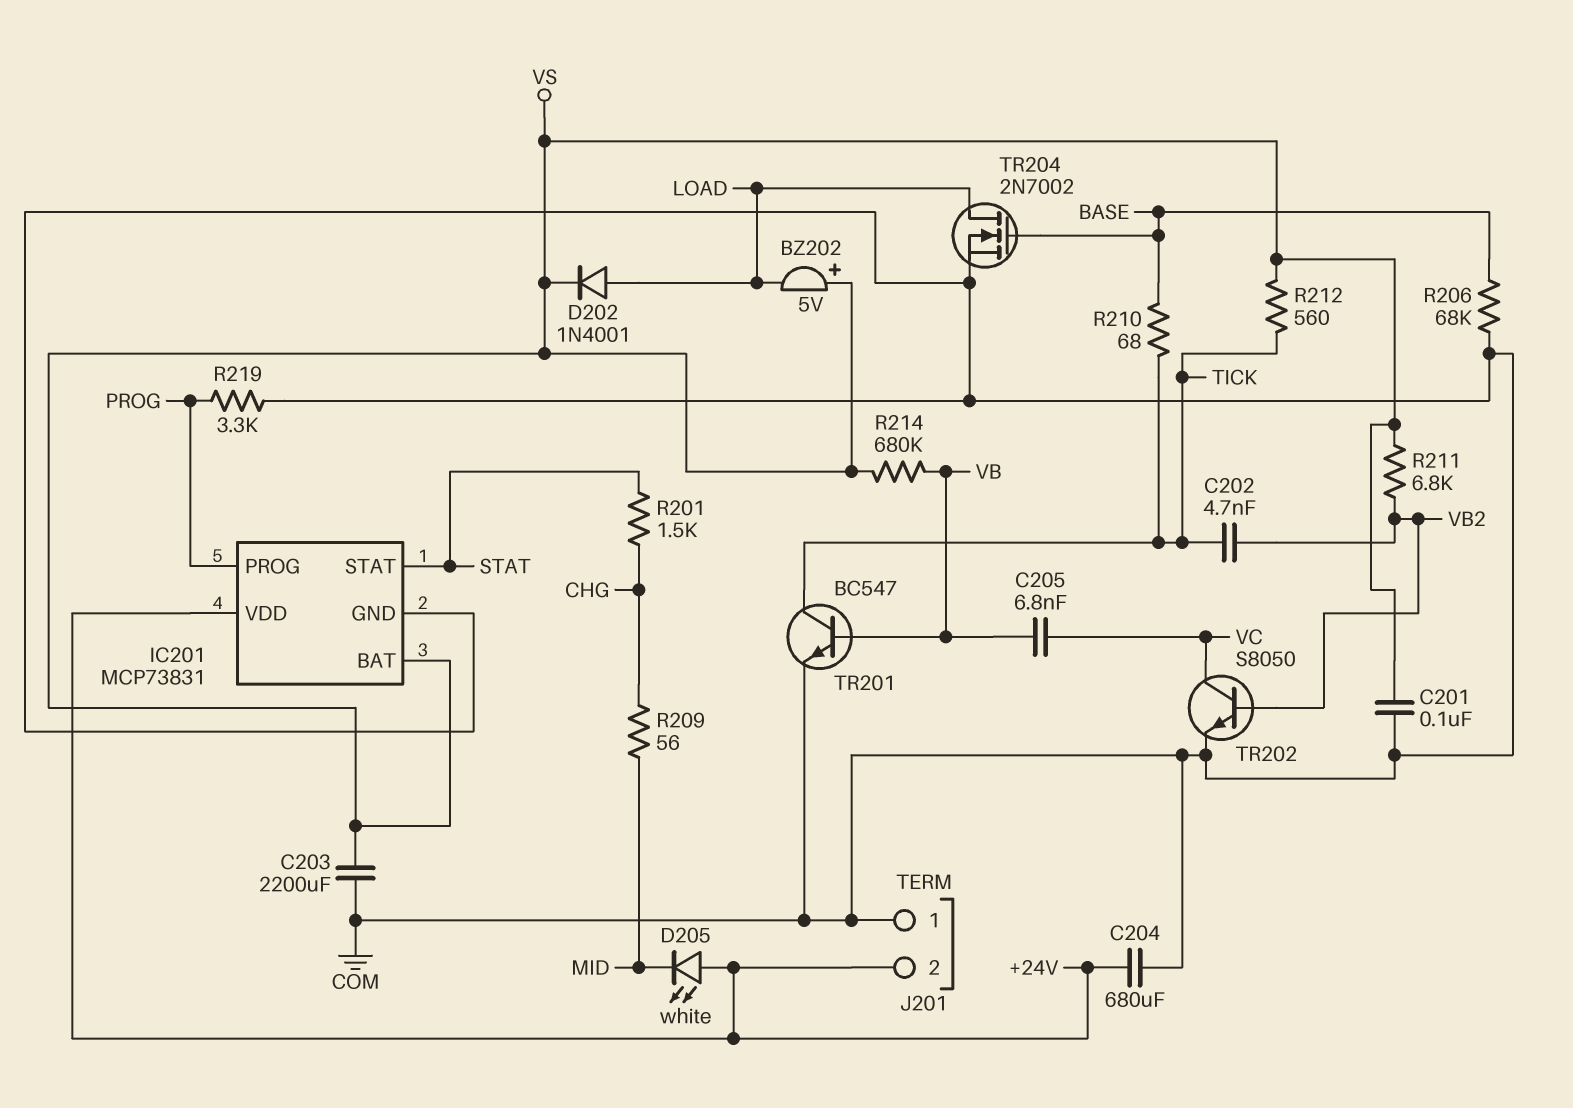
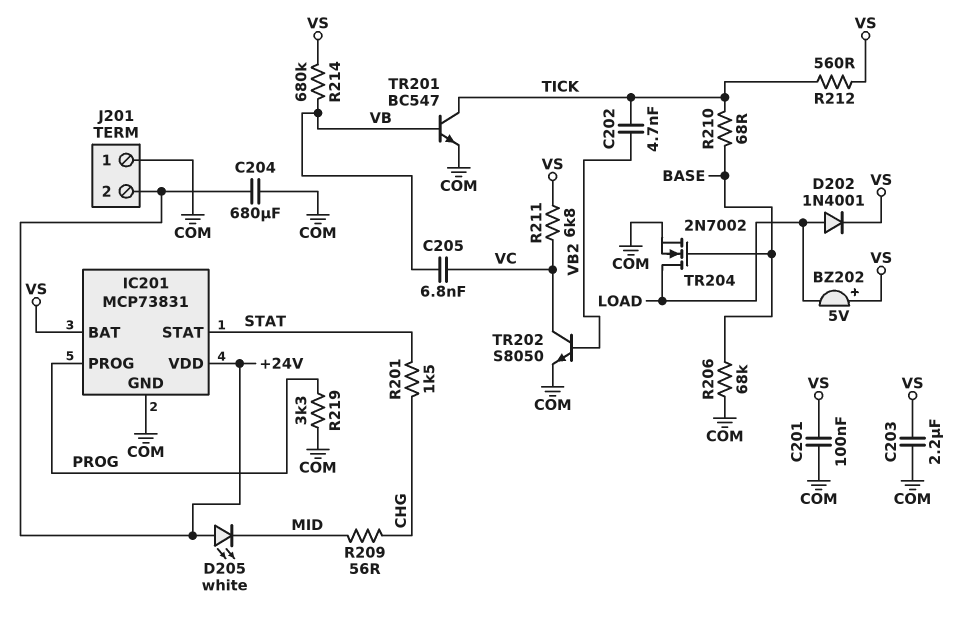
C203: 2200uF (COM, VS) -> 2.2uF (COM, VS)
R211: 6.8k (VB2, VS) -> 6.8k (VC, VS)

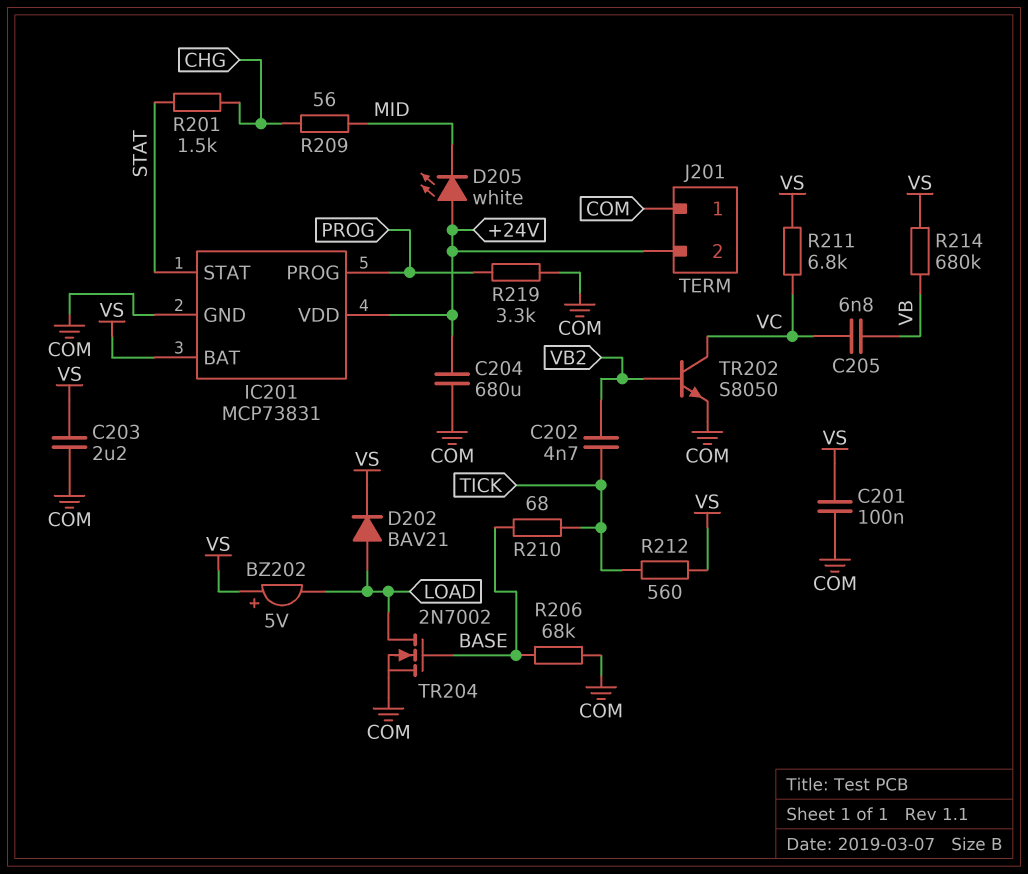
D202: diode 1N4001 (A LOAD, K VS) -> diode BAV21 (A LOAD, K VS)
TR201: NPN BC547 (B VB, C TICK, E COM) -> none

